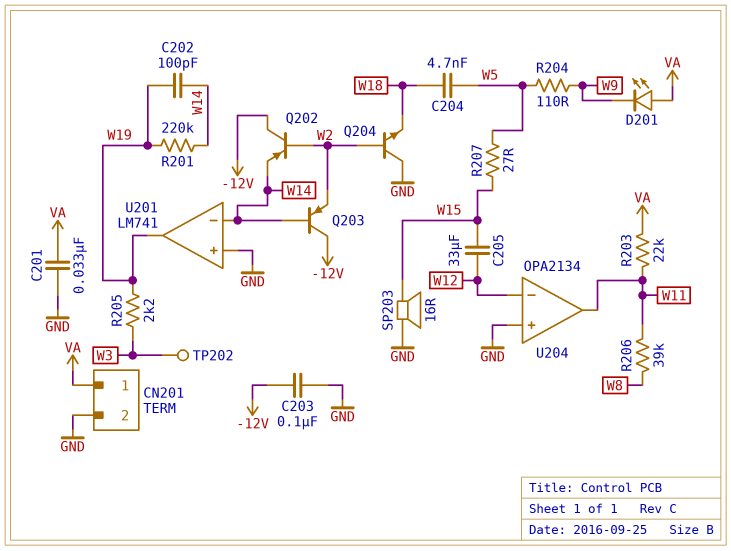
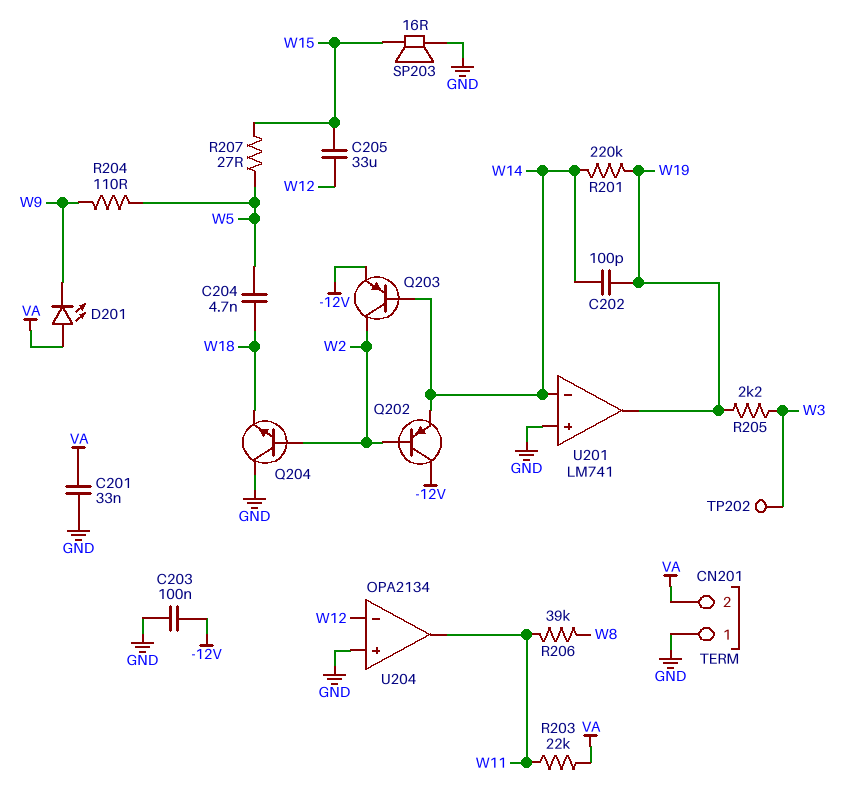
CN201 pin 1: VA -> GND
CN201 pin 2: GND -> VA
Q203: PNP (B W14, C -12V, E W2) -> PNP (B W14, C W2, E -12V)

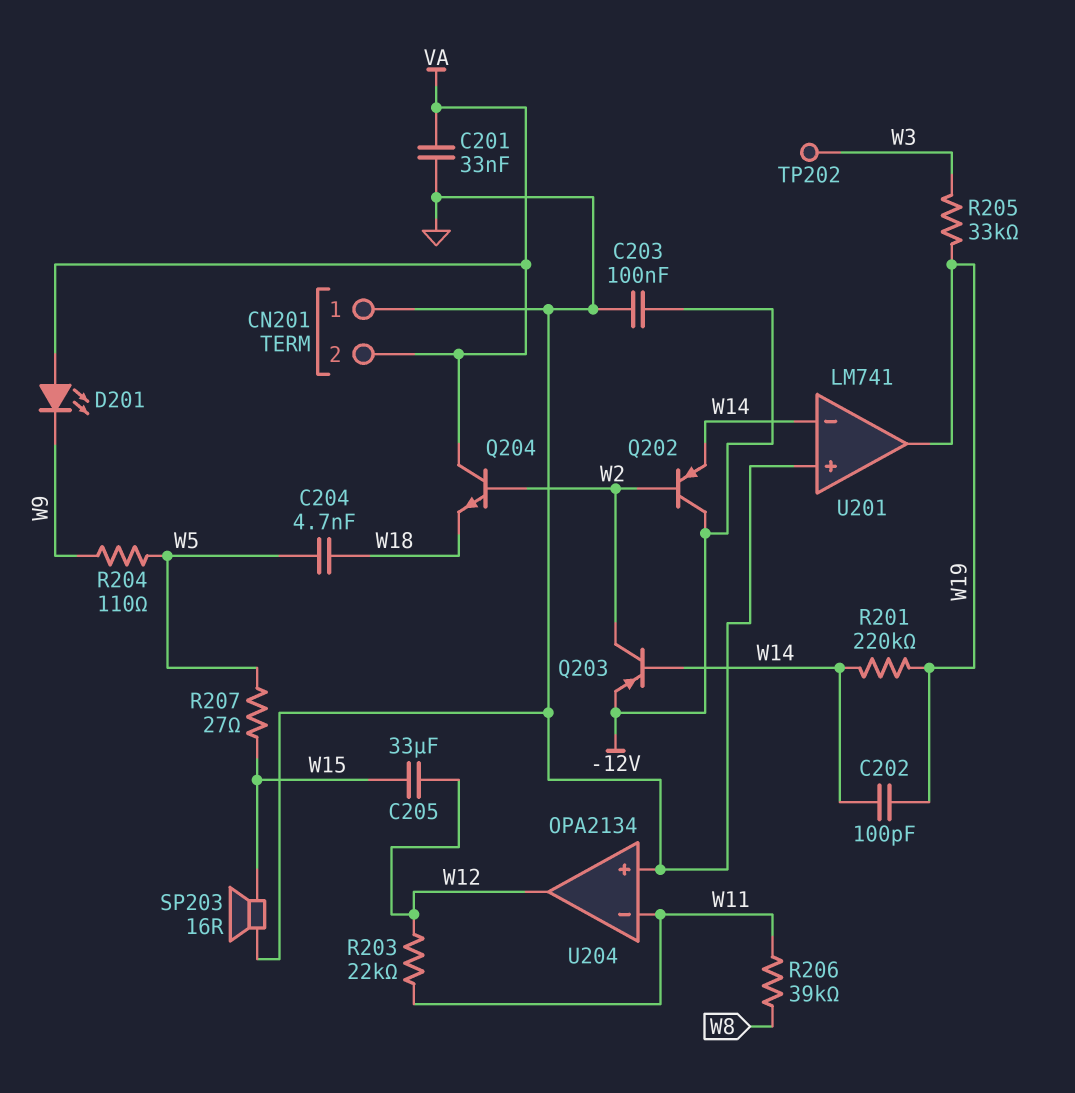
Q204: NPN (B W2, C GND, E W18) -> NPN (B W2, C VA, E W18)
R203: 22k (VA, W11) -> 22k (W11, W12)
R205: 2.2k (W3, W19) -> 33k (W3, W19)
U204 pin in-: W12 -> W11
U204 pin out: W11 -> W12

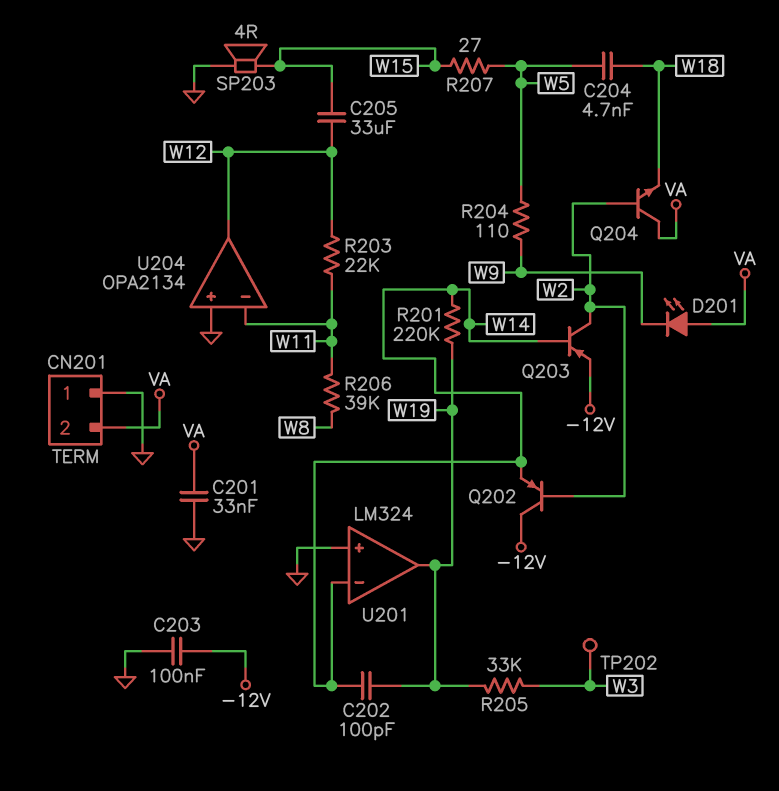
SP203: speaker 16R (GND, W15) -> speaker 4R (GND, W15)
U201: LM741 -> LM324

